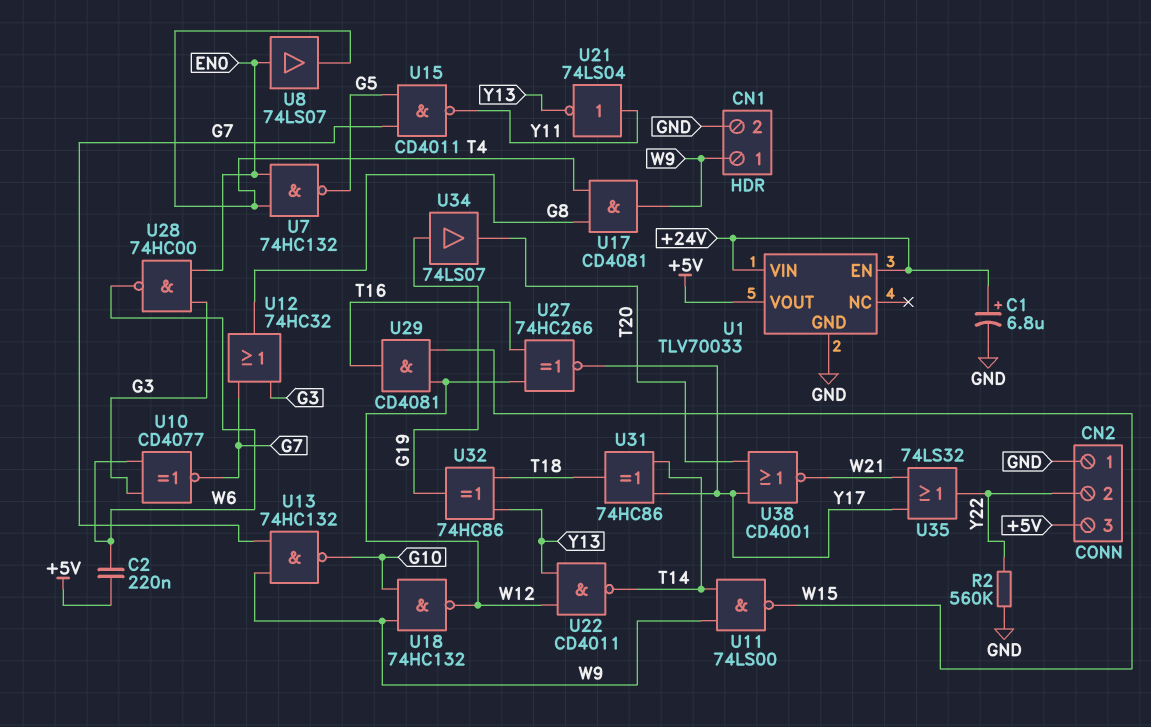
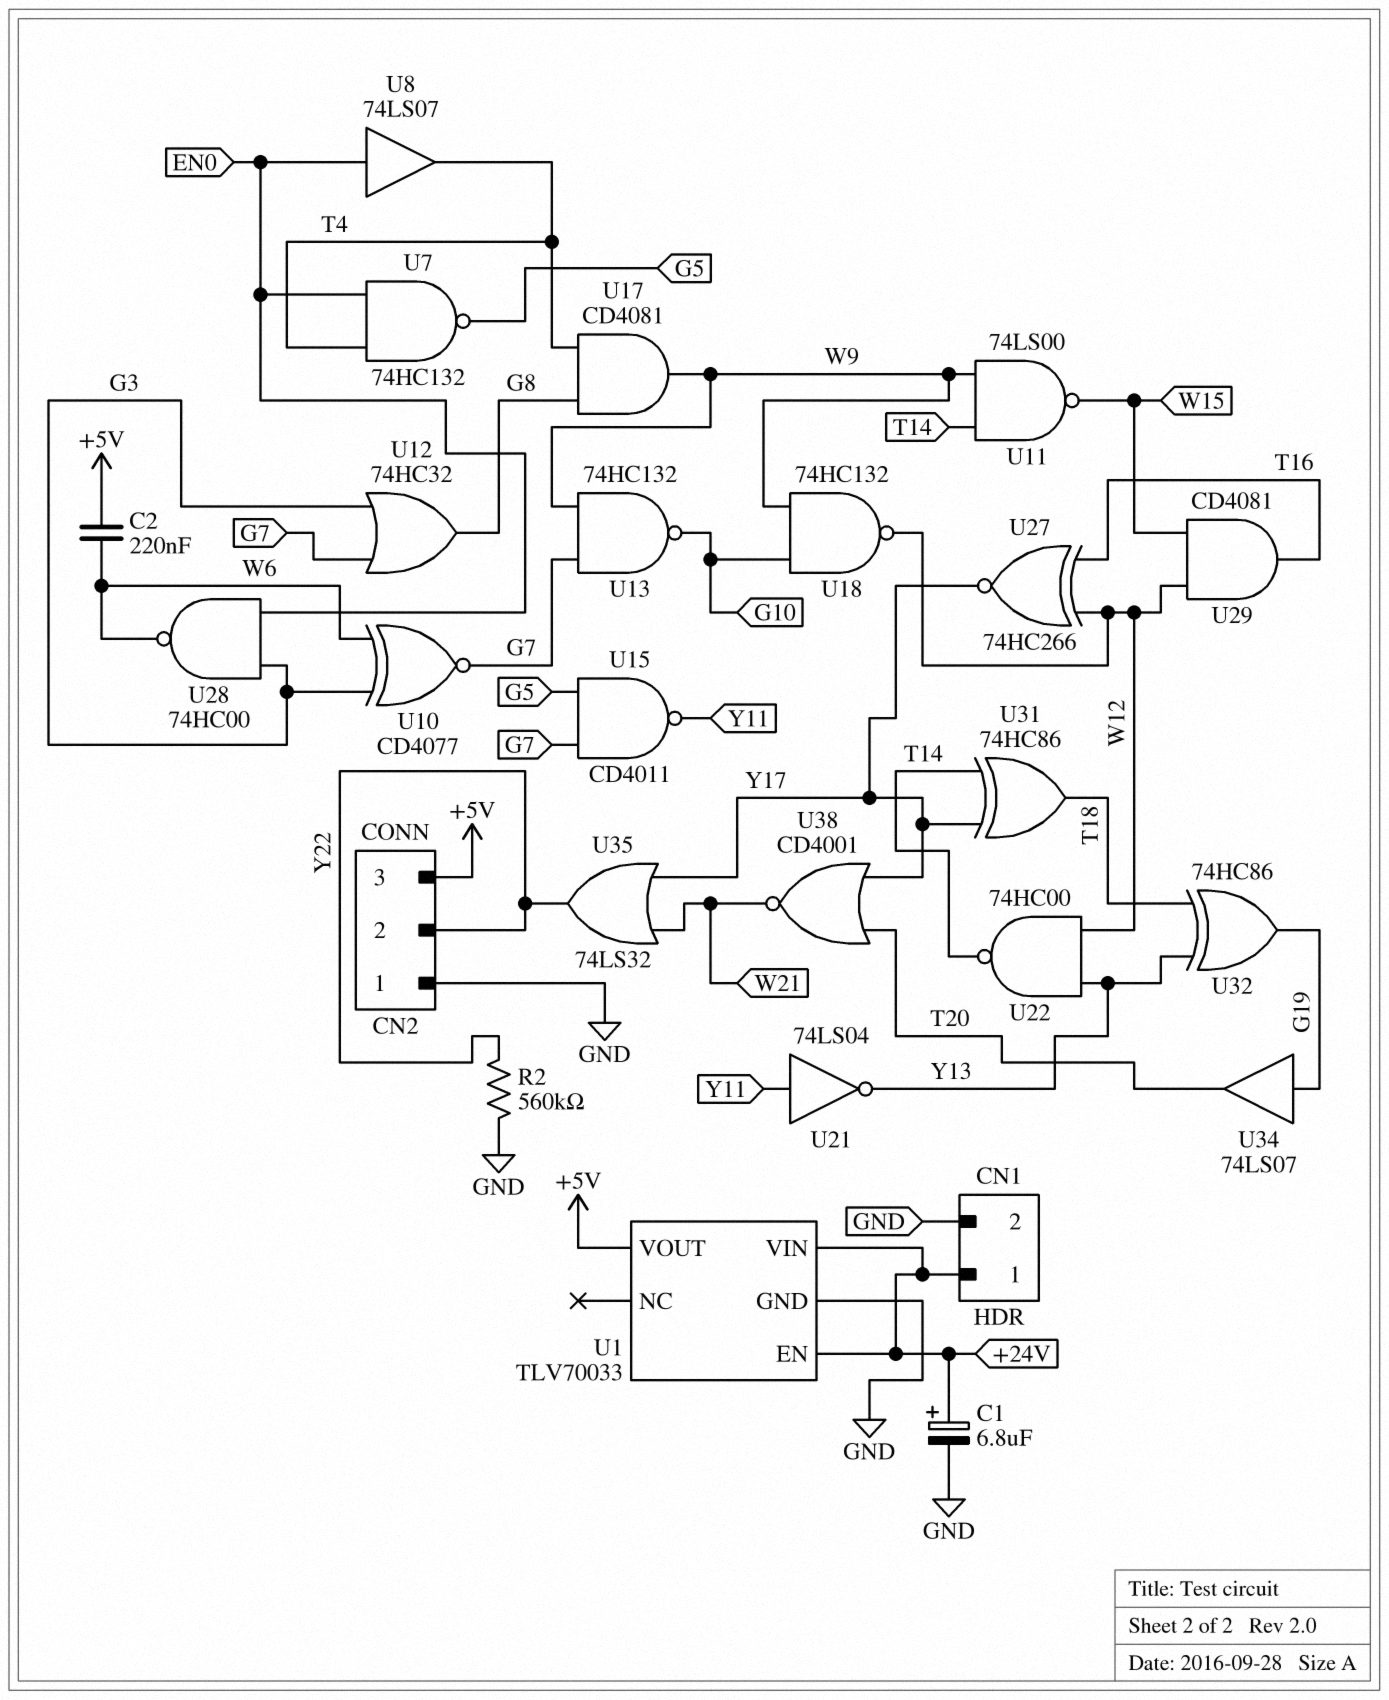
CN1 pin 1: W9 -> +24V
U22: NAND CD4011 (in W12, in Y13, out T14) -> NAND 74HC00 (in W12, in Y13, out T14)

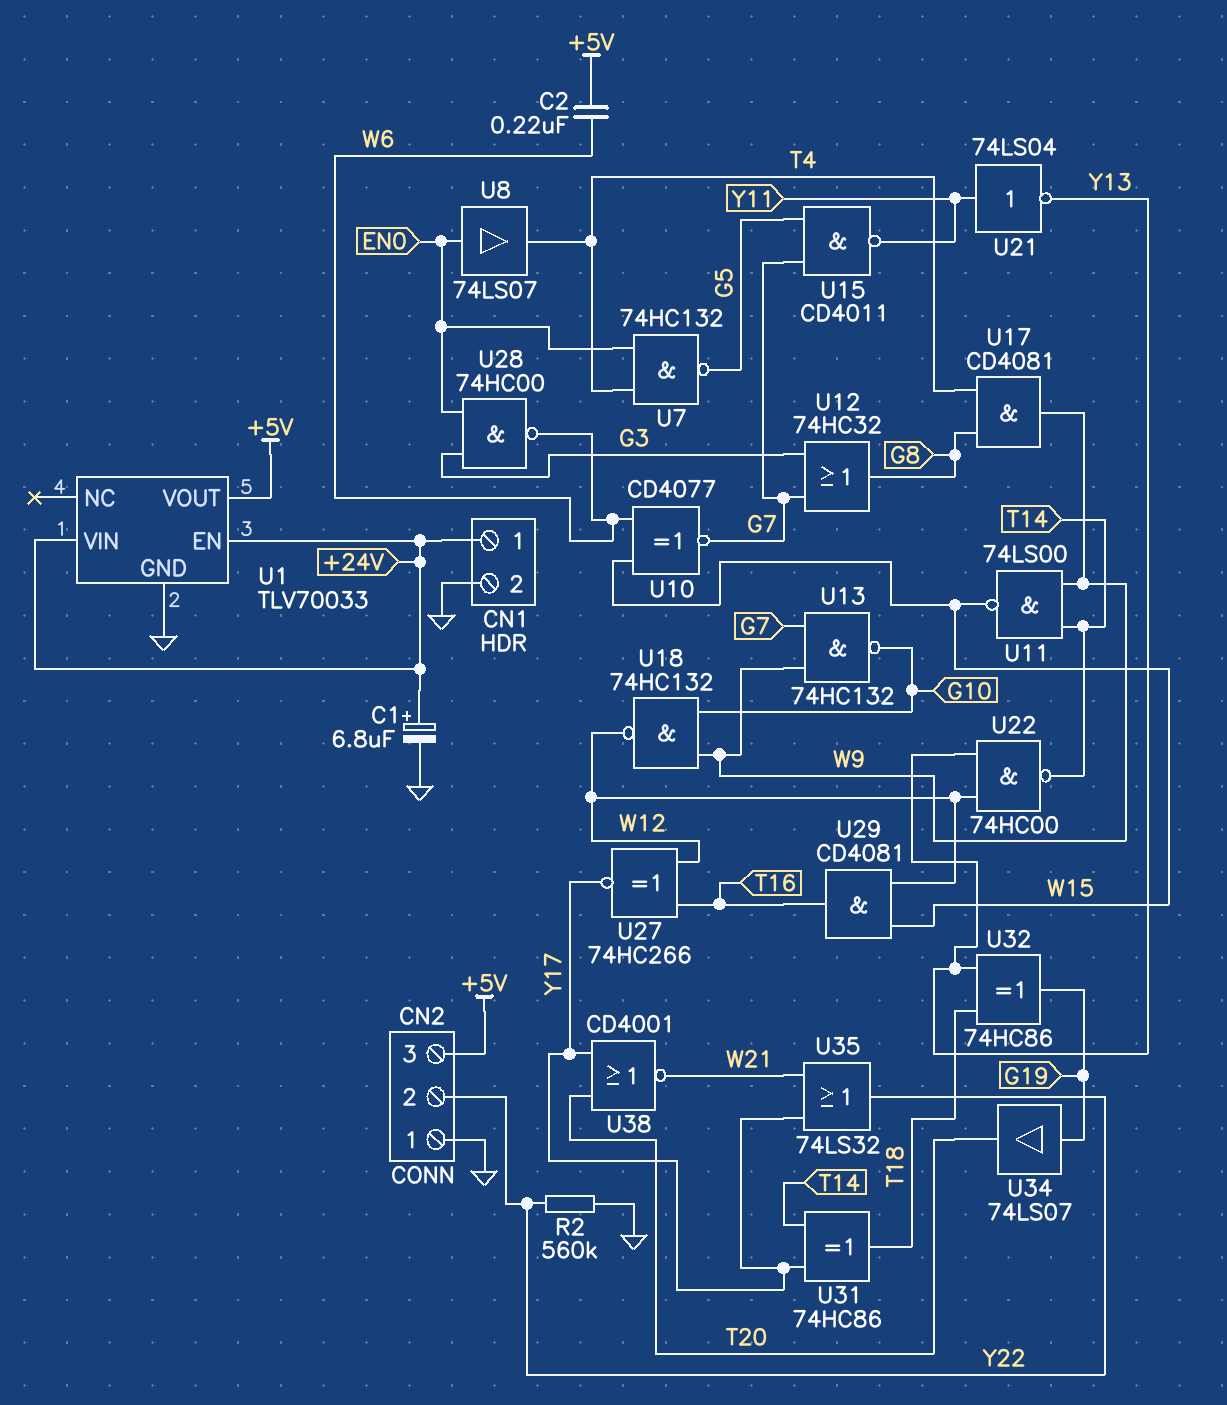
U10: XNOR CD4077 (in G3, in W6, out G7) -> XNOR CD4077 (in W6, in W15, out G7)

